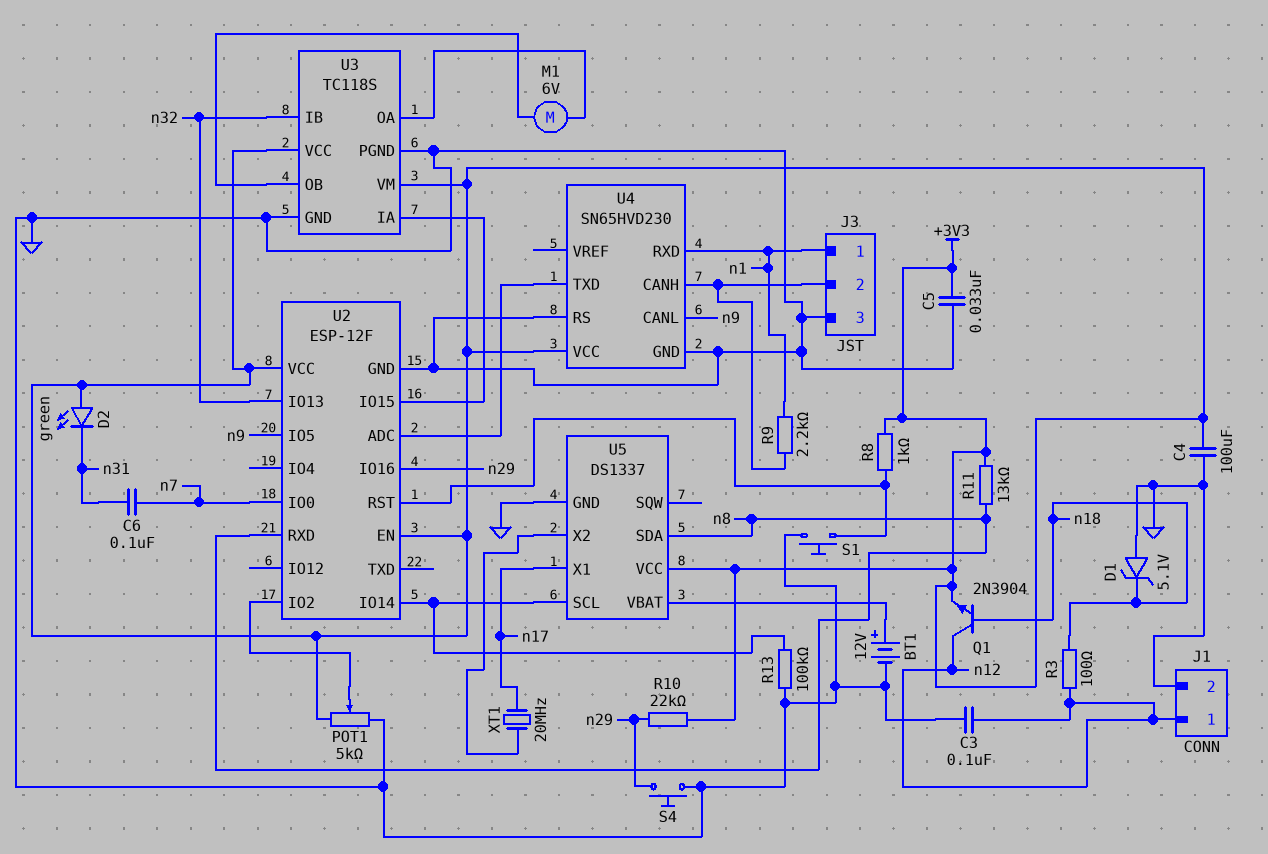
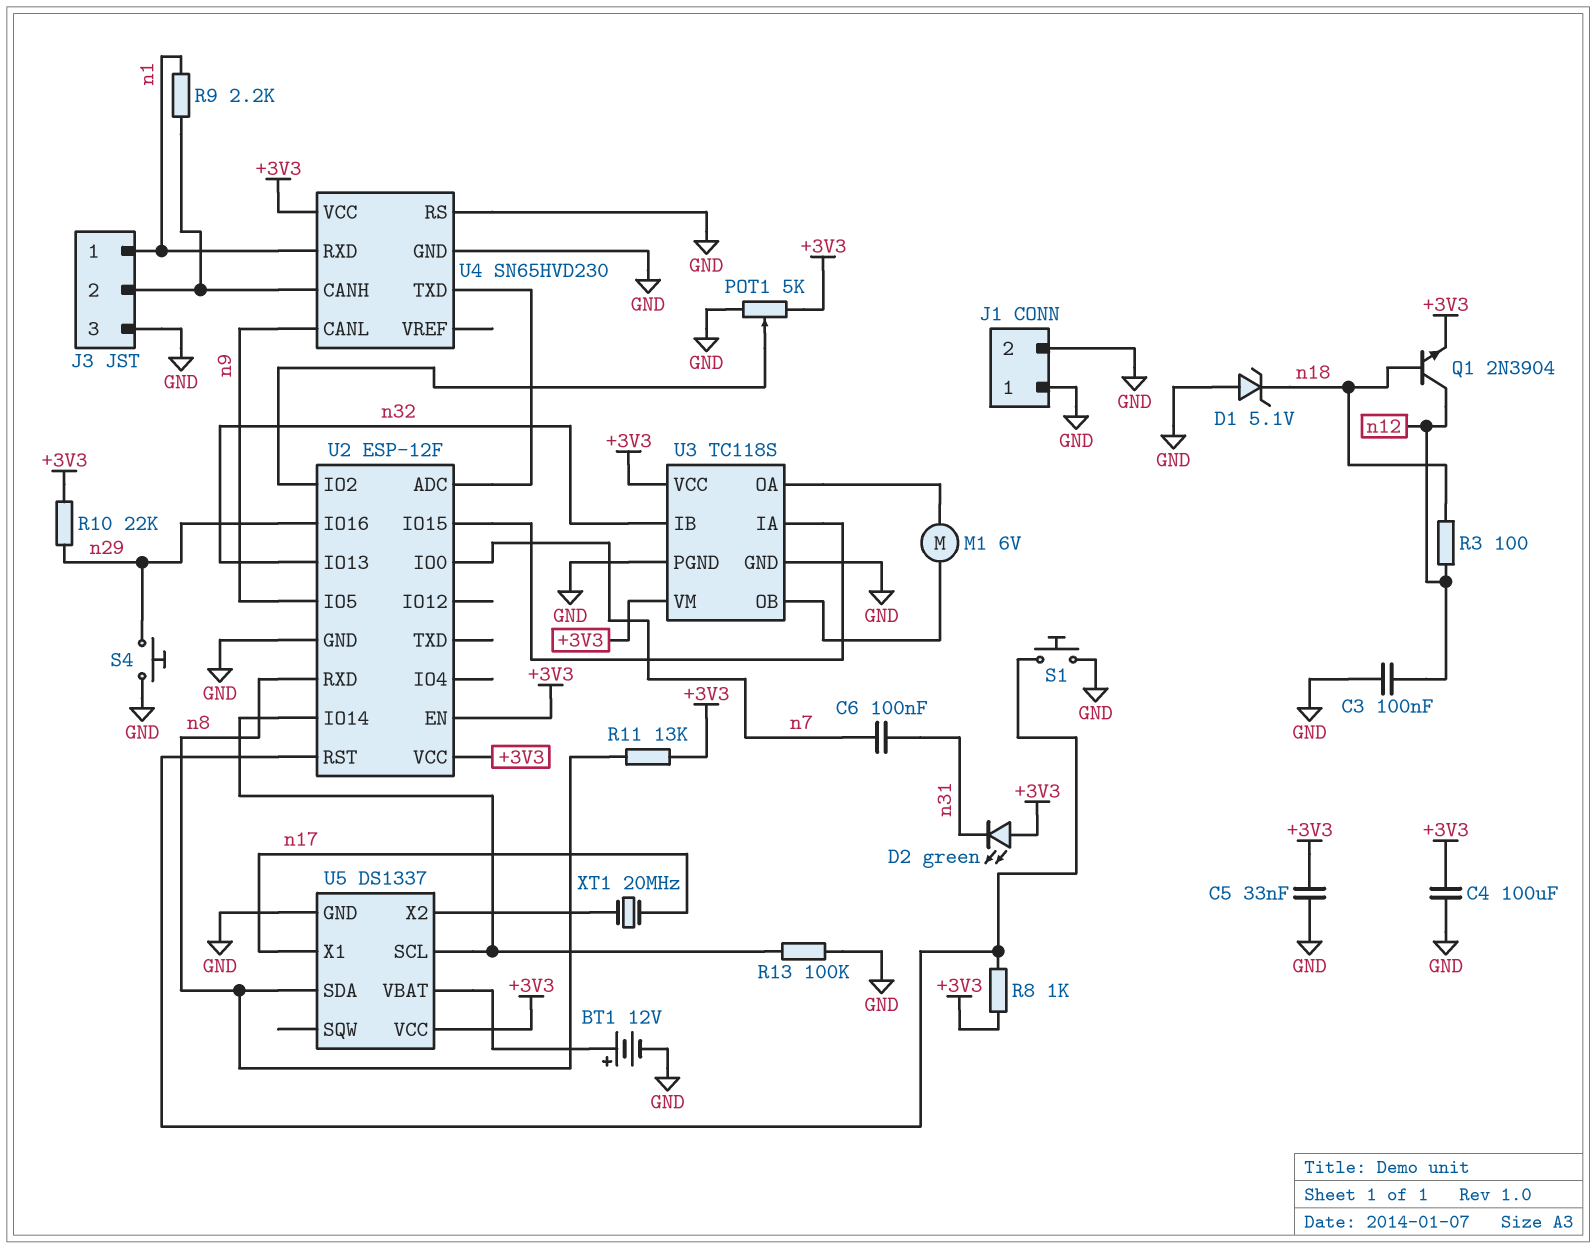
J1 pin 1: n12 -> GND

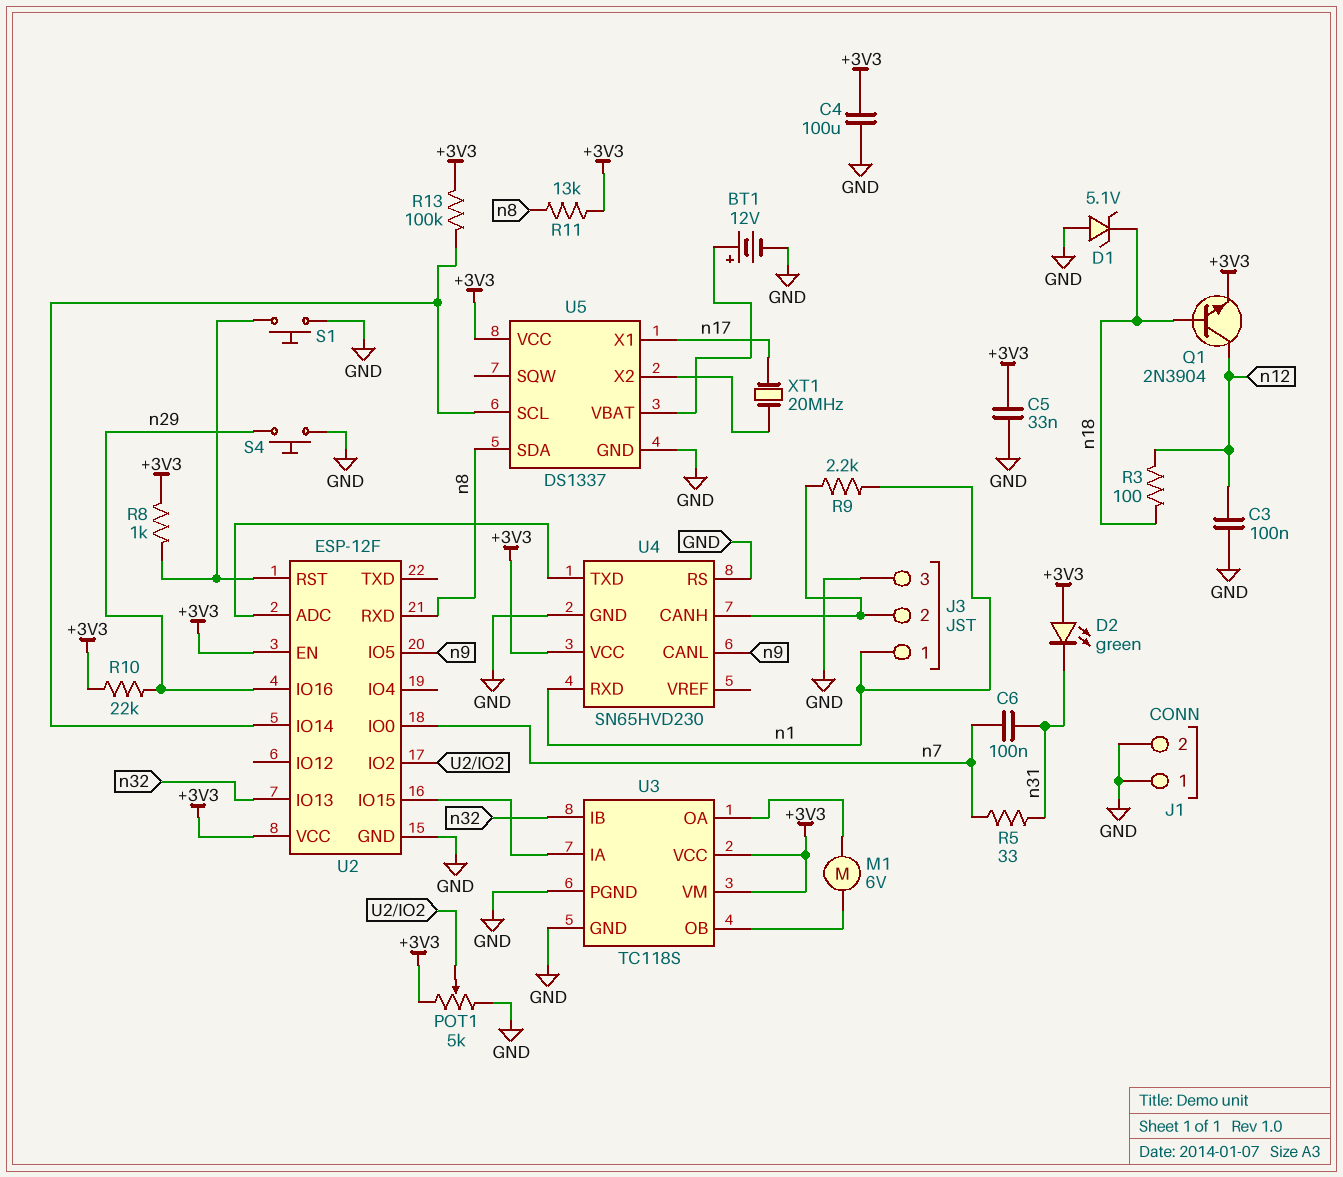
R5: none -> 33 (n7, n31)
R13: 100k (GND, U2/IO14) -> 100k (+3V3, U2/IO14)

